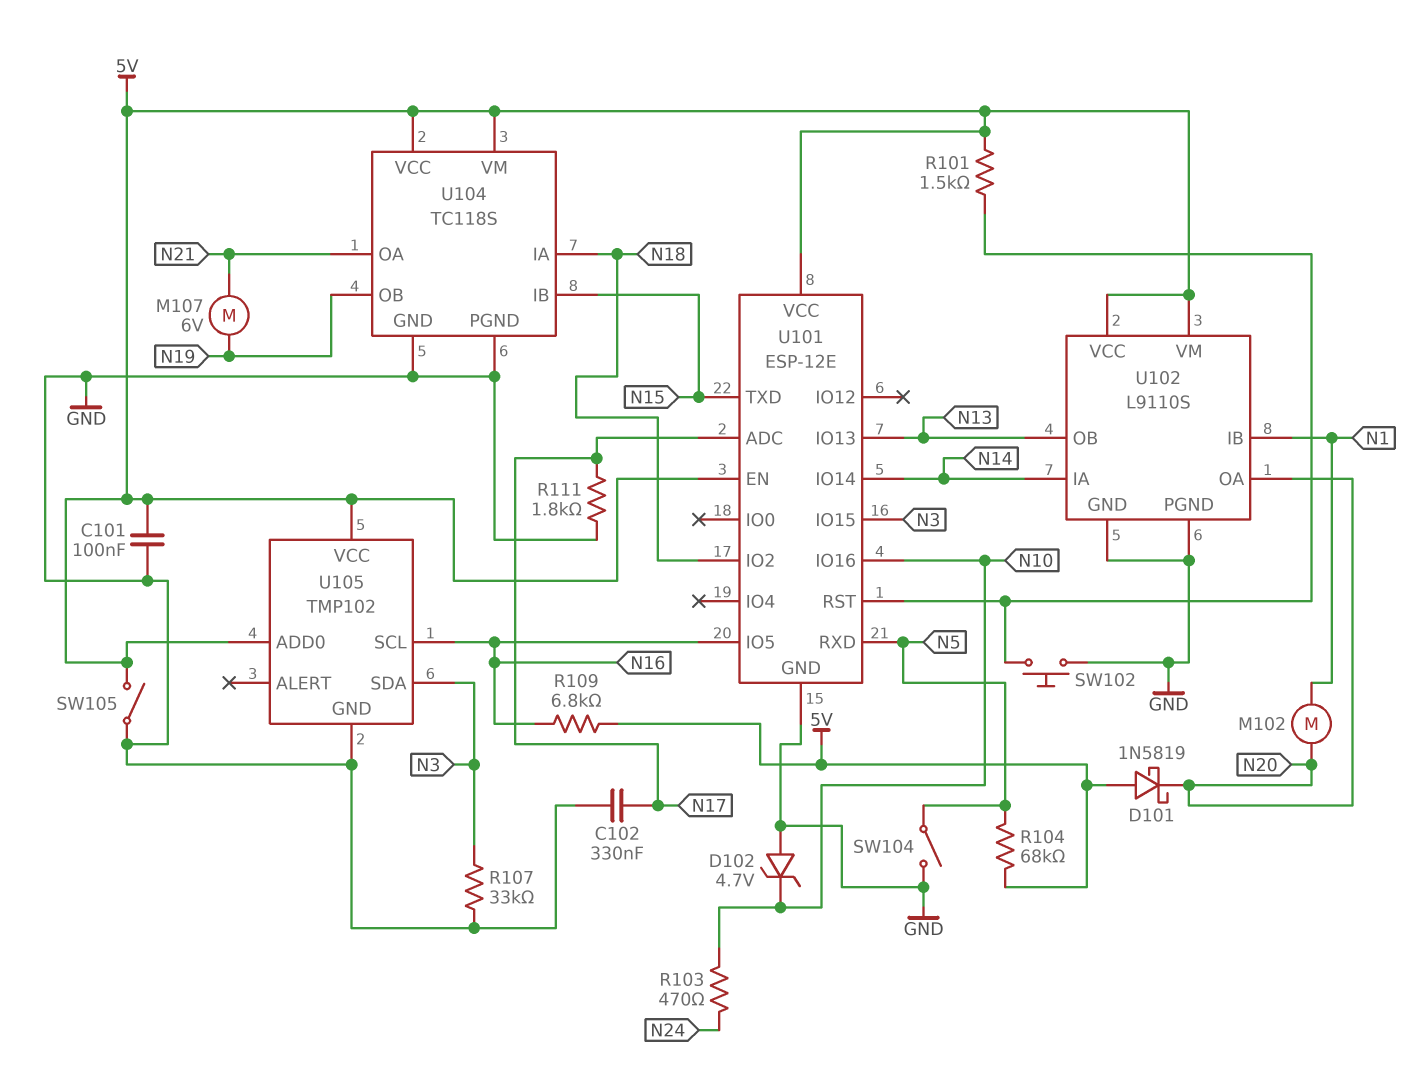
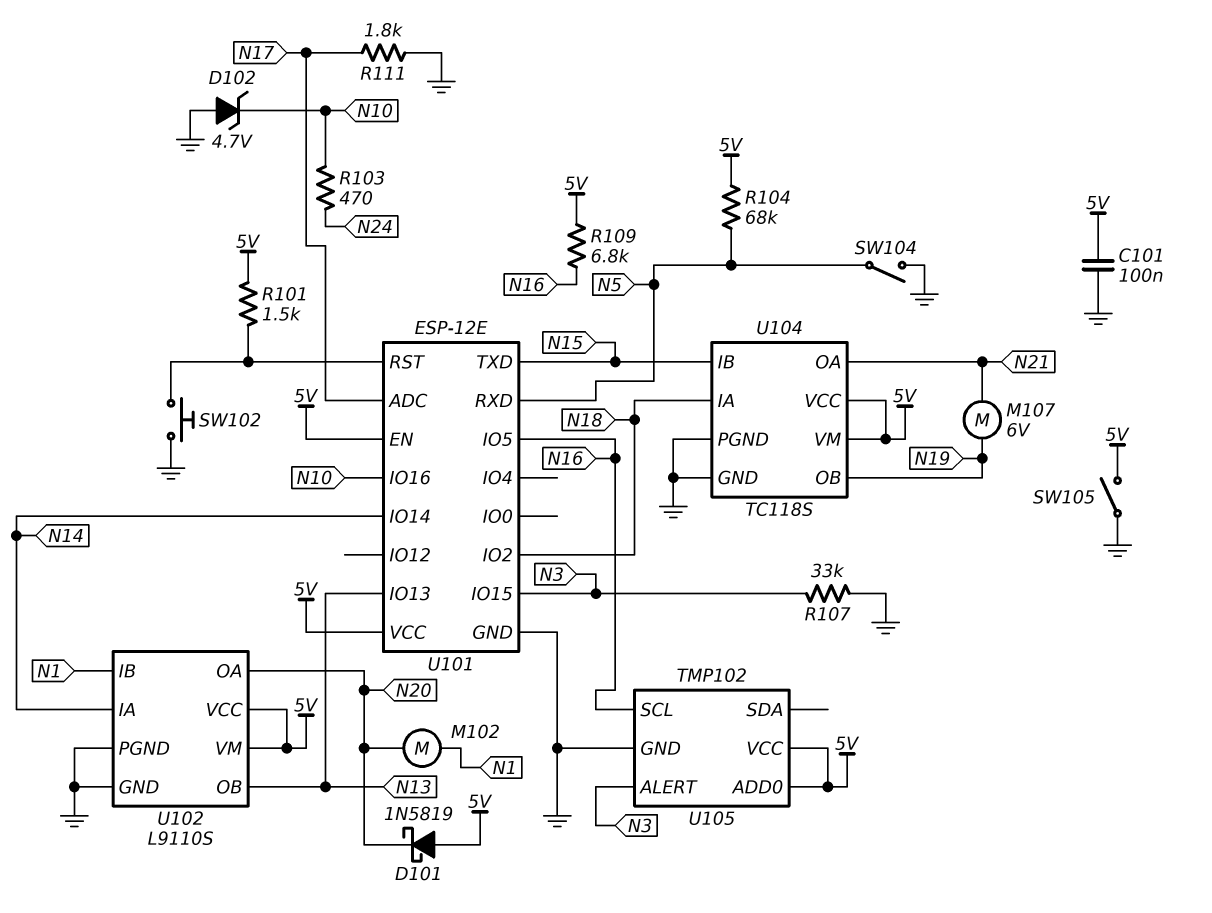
C102: 330nF (GND, N17) -> none
U105 pin ALERT: none -> N3
U105 pin SDA: N3 -> none

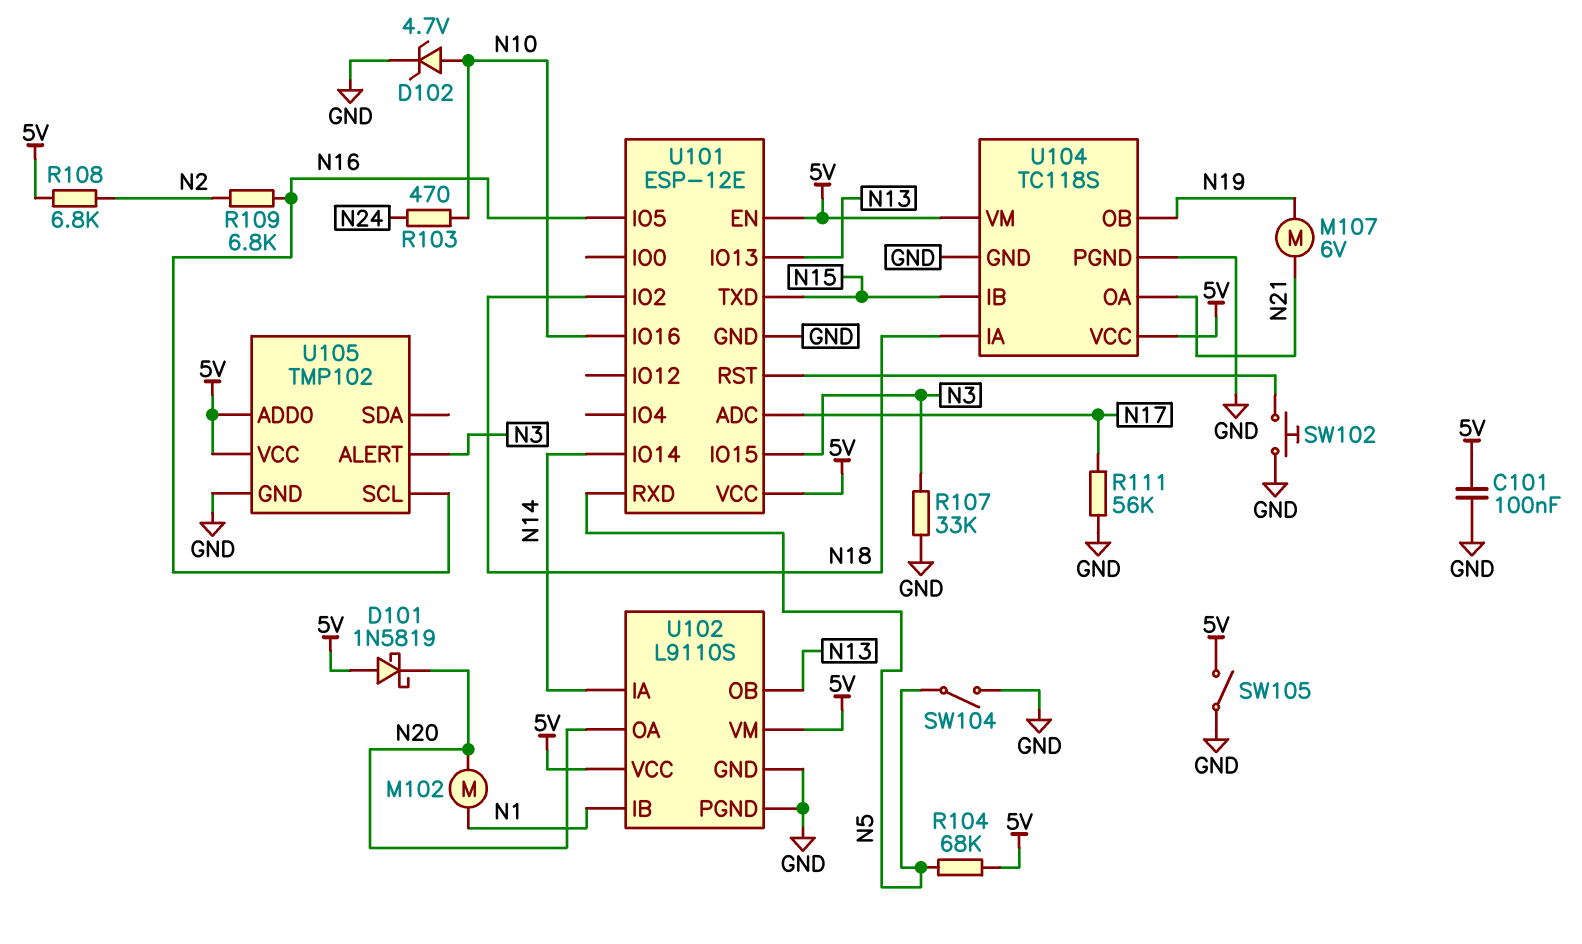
D102: zener 4.7V (A GND, K N10) -> zener 4.7V (A N10, K GND)
R101: 1.5k (5V, U101/RST) -> none
R108: none -> 6.8k (5V, N2)
R109: 6.8k (5V, N16) -> 6.8k (N2, N16)
R111: 1.8k (GND, N17) -> 56k (GND, N17)

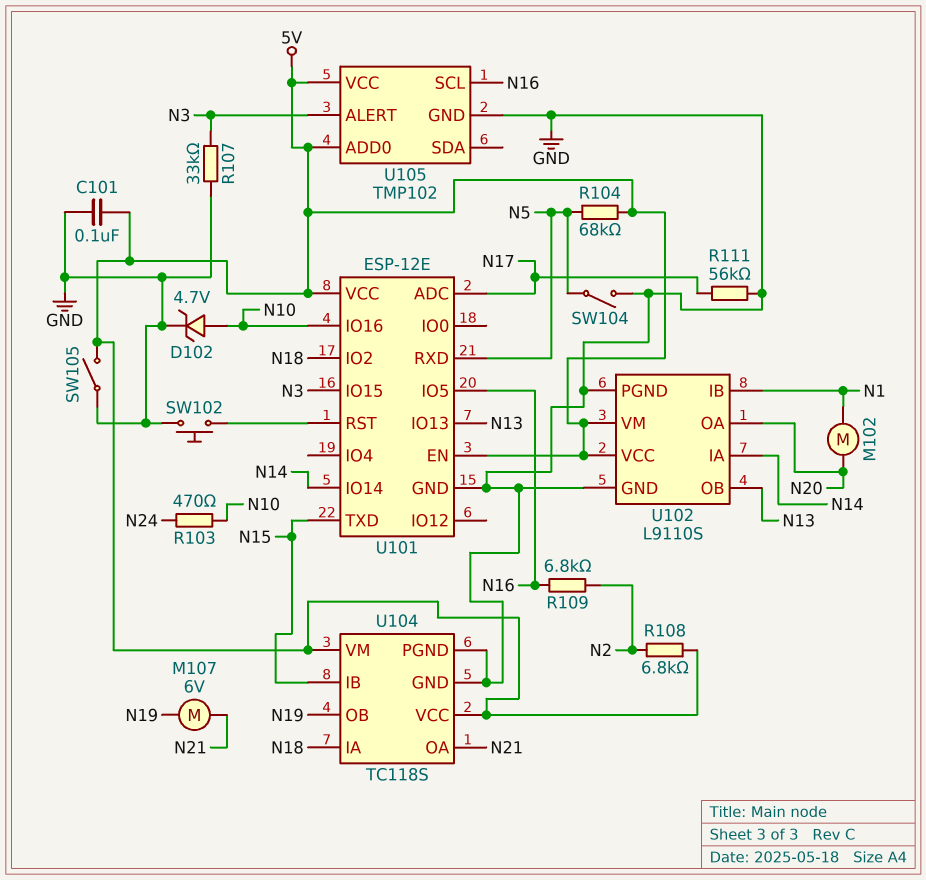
D101: schottky 1N5819 (A 5V, K N20) -> none

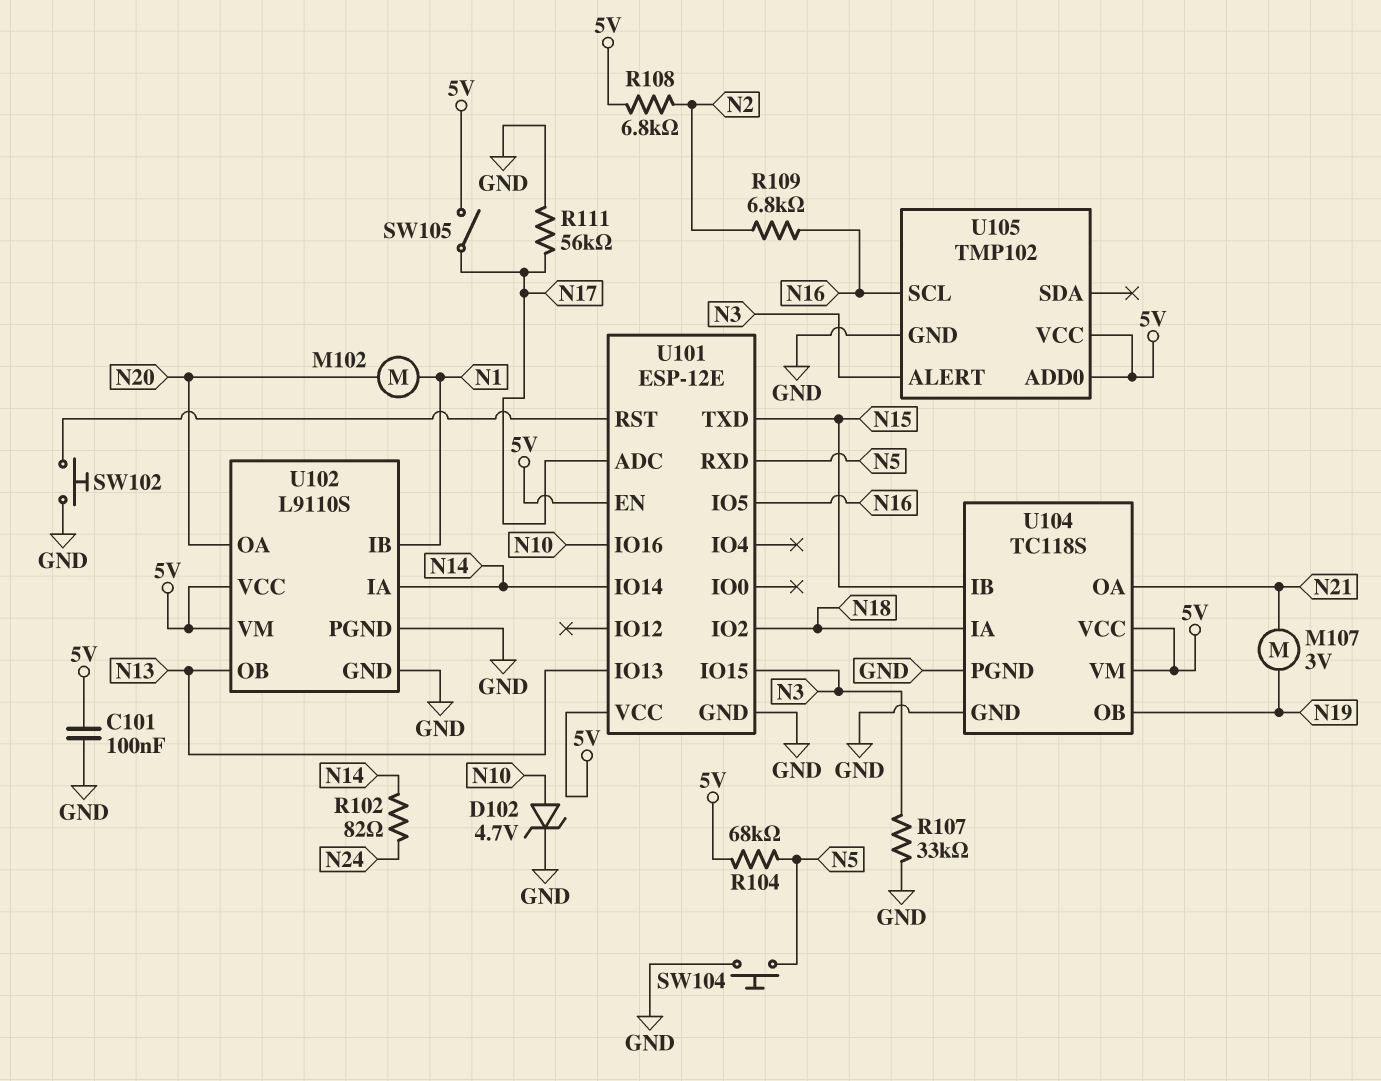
M107: motor 6V (N19, N21) -> motor 3V (N19, N21)
R102: none -> 82 (N14, N24)
R103: 470 (N10, N24) -> none
SW104: switch (GND, N5) -> button (GND, N5)
SW105: switch (5V, GND) -> switch (5V, N17)

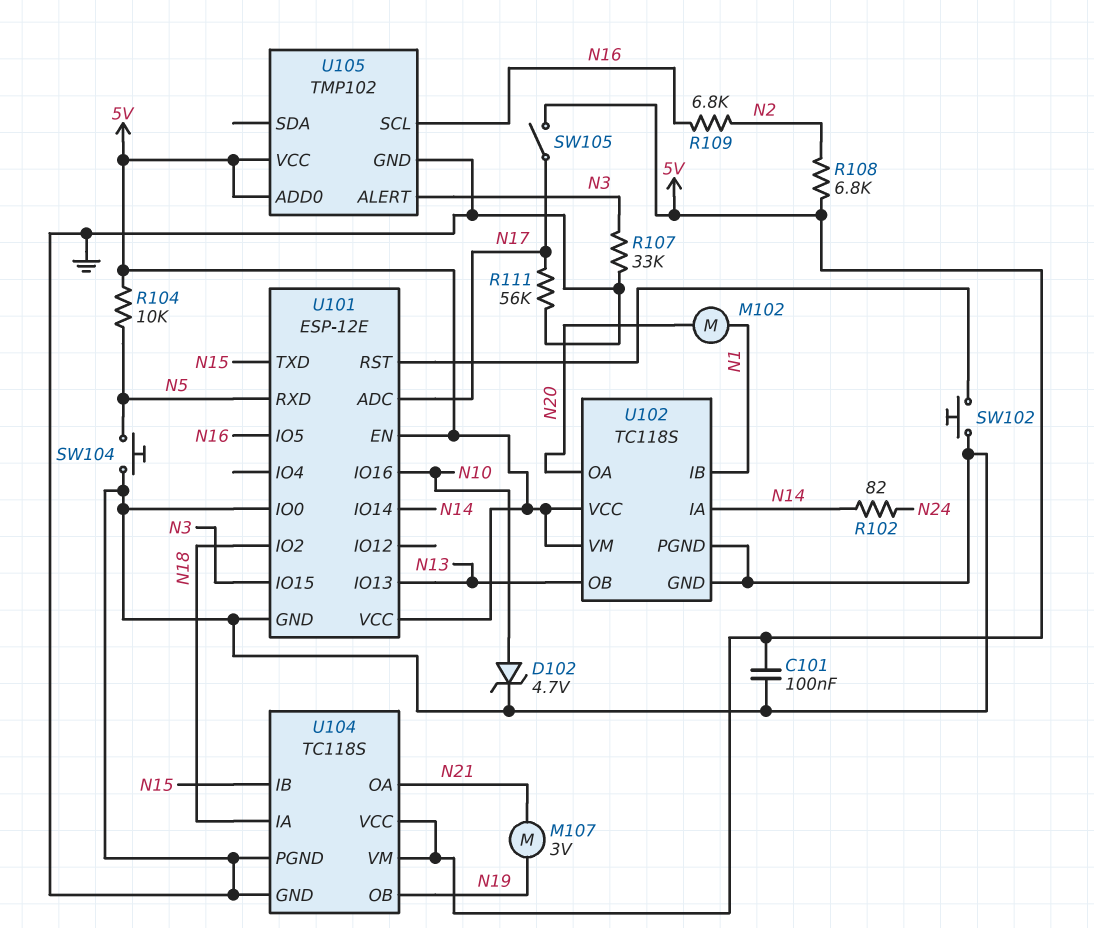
R104: 68k (5V, N5) -> 10k (5V, N5)
U101 pin IO0: none -> GND
U102: L9110S -> TC118S

